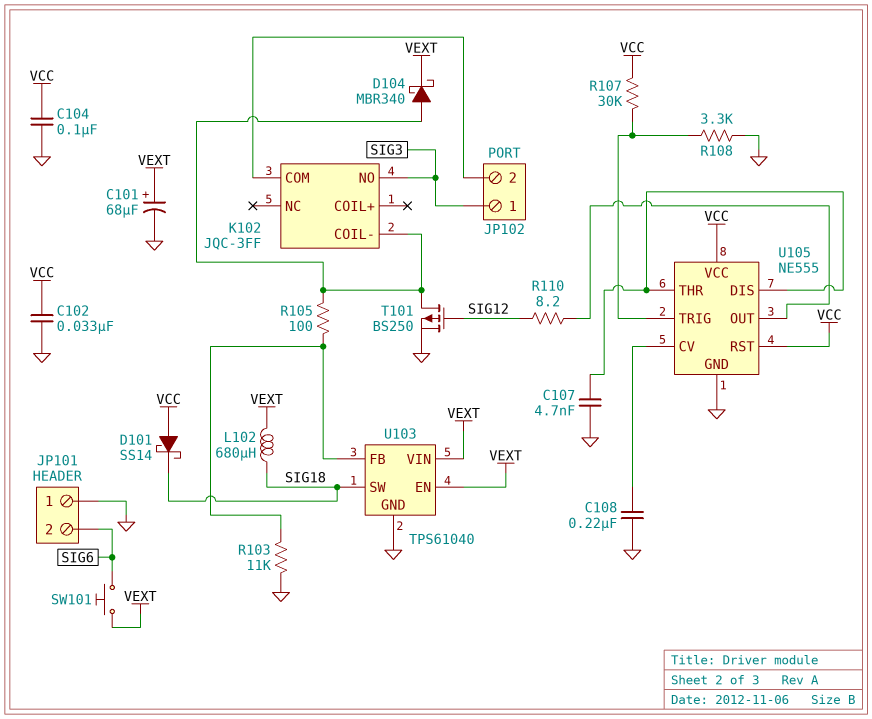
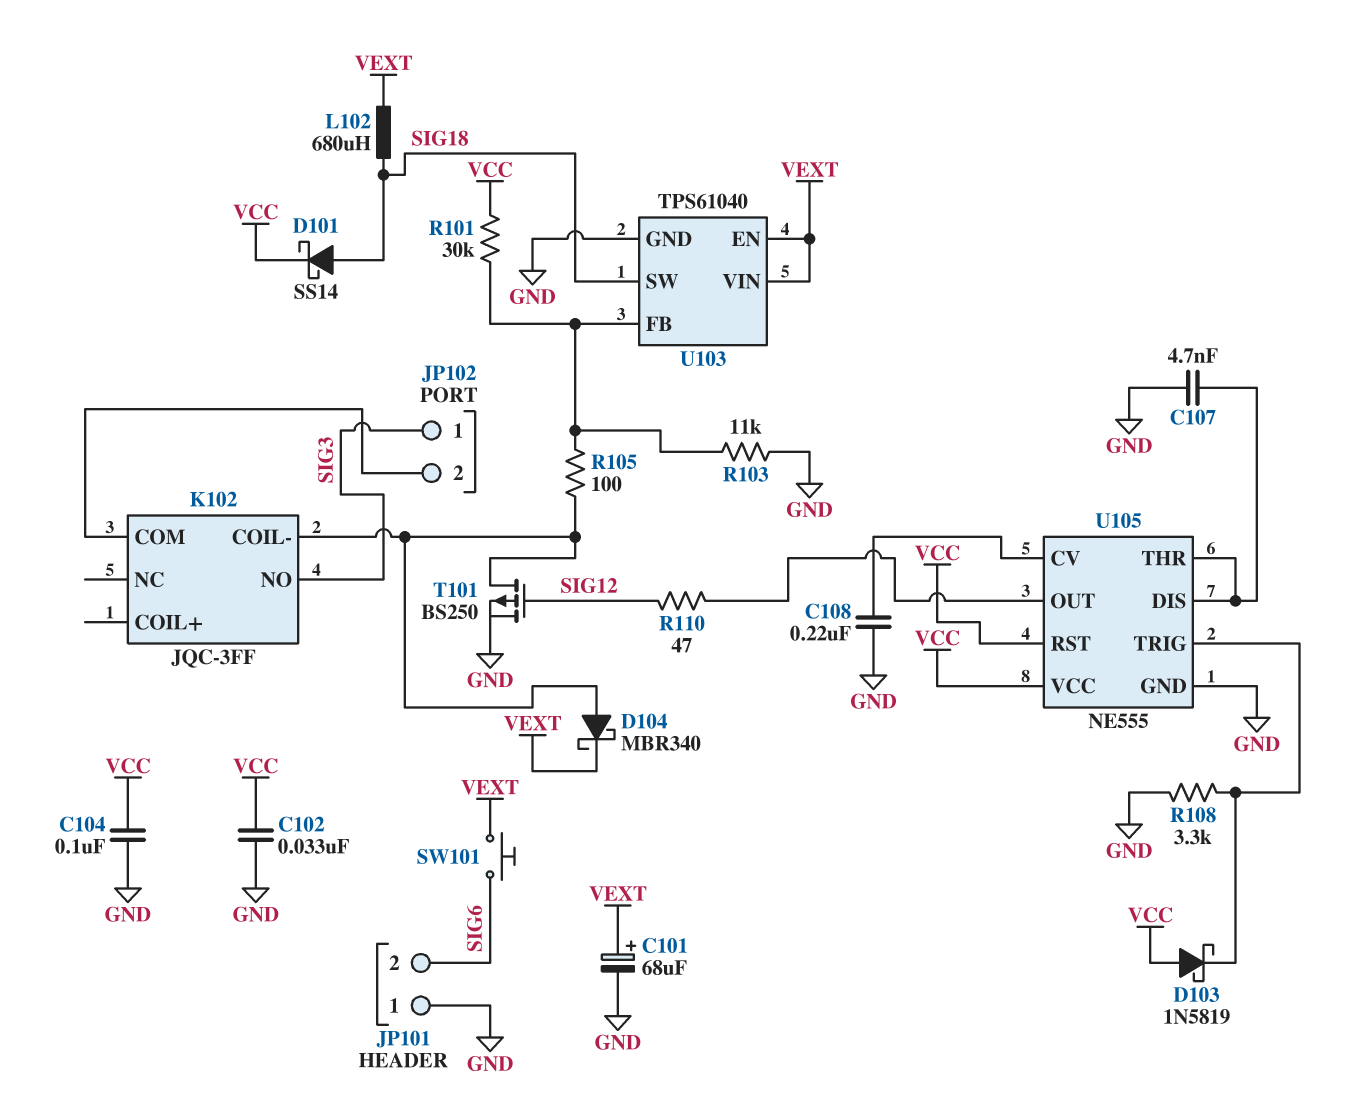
D101: schottky SS14 (A VCC, K SIG18) -> schottky SS14 (A SIG18, K VCC)
D103: none -> schottky 1N5819 (A VCC, K U105/TRIG)
R101: none -> 30k (U103/FB, VCC)
R107: 30k (U105/TRIG, VCC) -> none
R110: 8.2 (SIG12, U105/OUT) -> 47 (SIG12, U105/OUT)

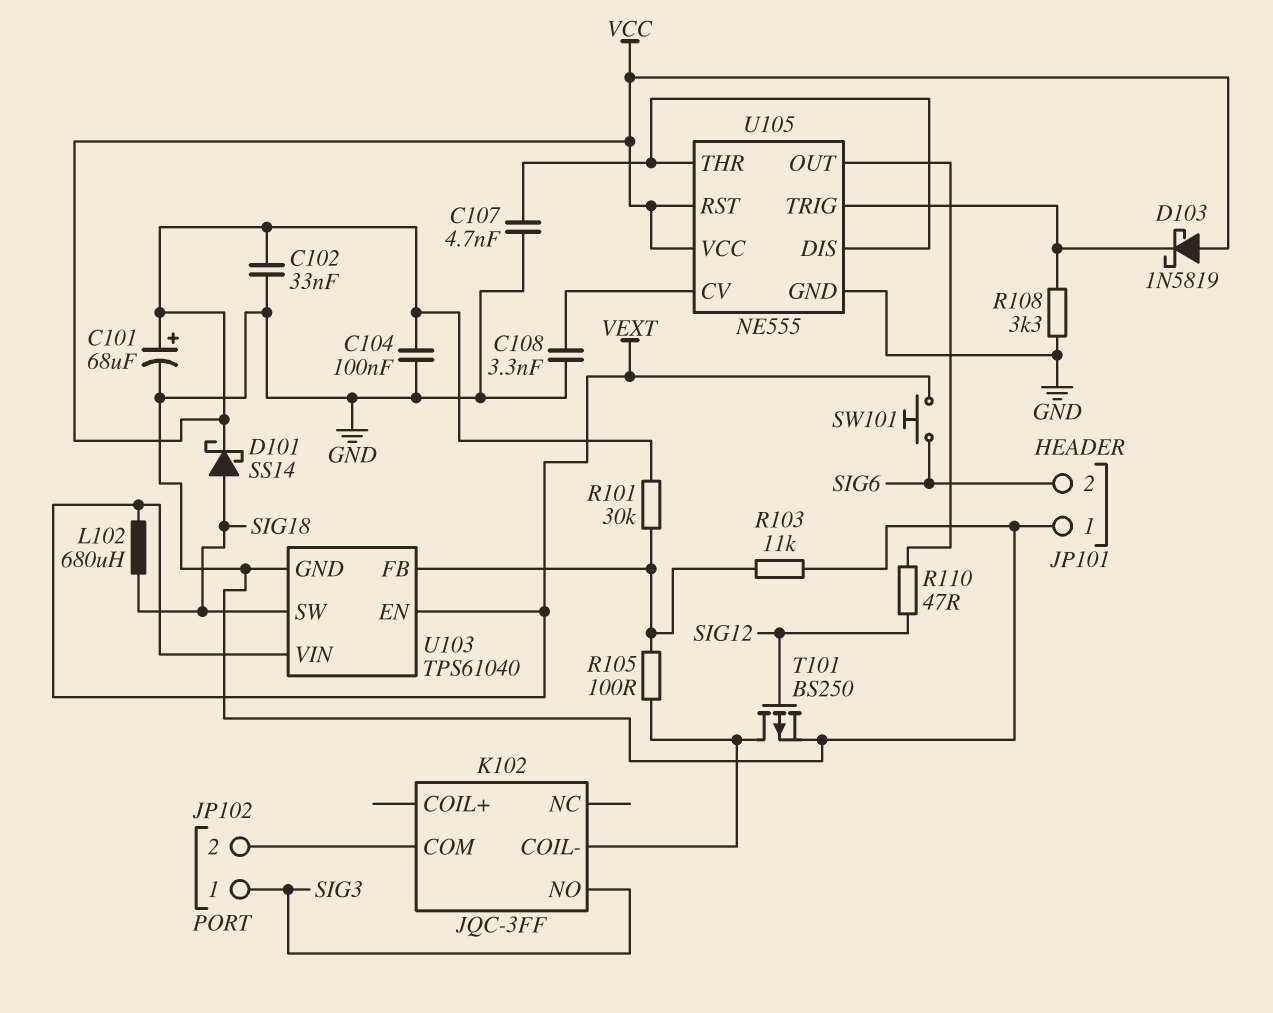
C101: 68uF (plus VEXT, minus GND) -> 68uF (plus VCC, minus GND)
C108: 220nF (GND, U105/CV) -> 3.3nF (GND, U105/CV)
D104: schottky MBR340 (A K102/COIL-, K VEXT) -> none

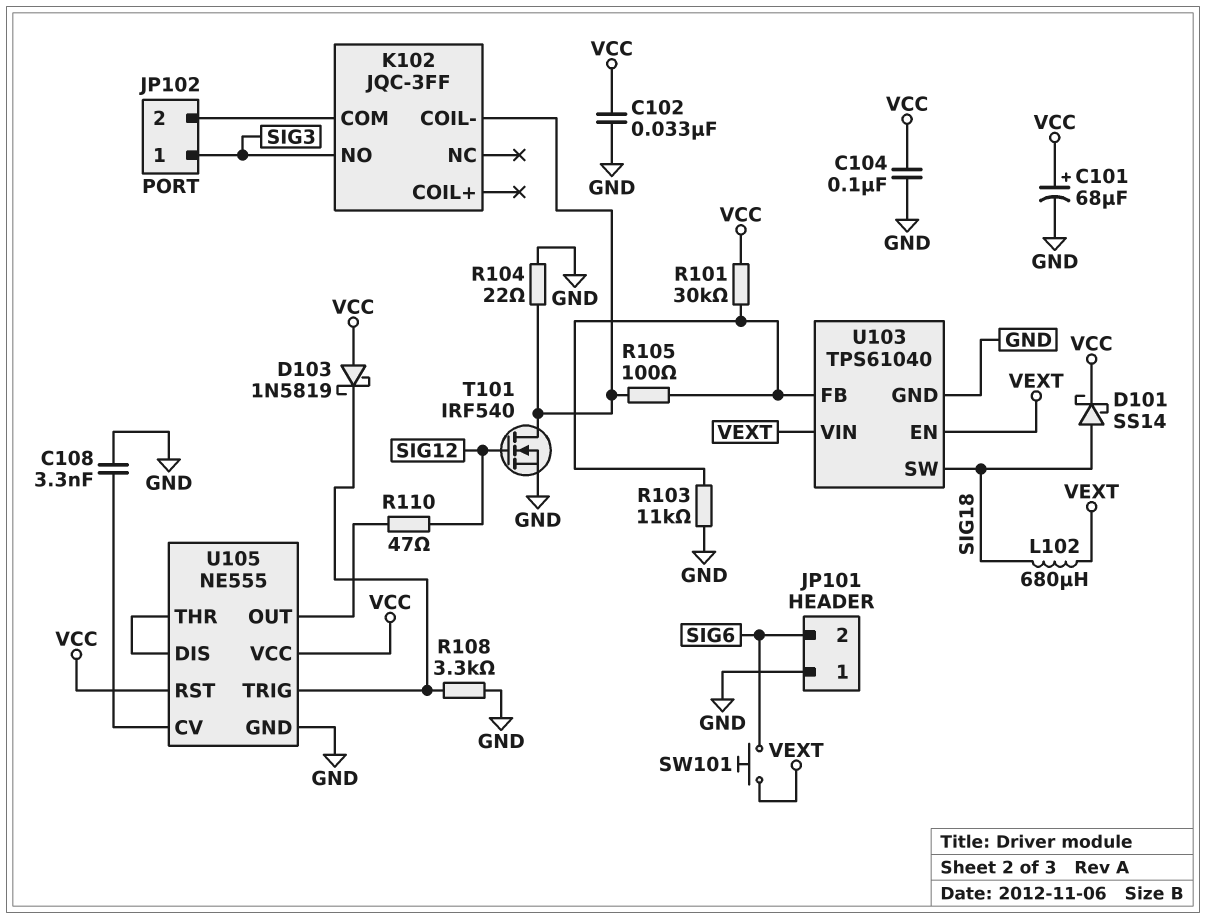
C107: 4.7nF (GND, U105/DIS) -> none
R104: none -> 22 (GND, K102/COIL-)
T101: PMOS BS250 (G SIG12, D K102/COIL-, S GND) -> NMOS IRF540 (G SIG12, D K102/COIL-, S GND)

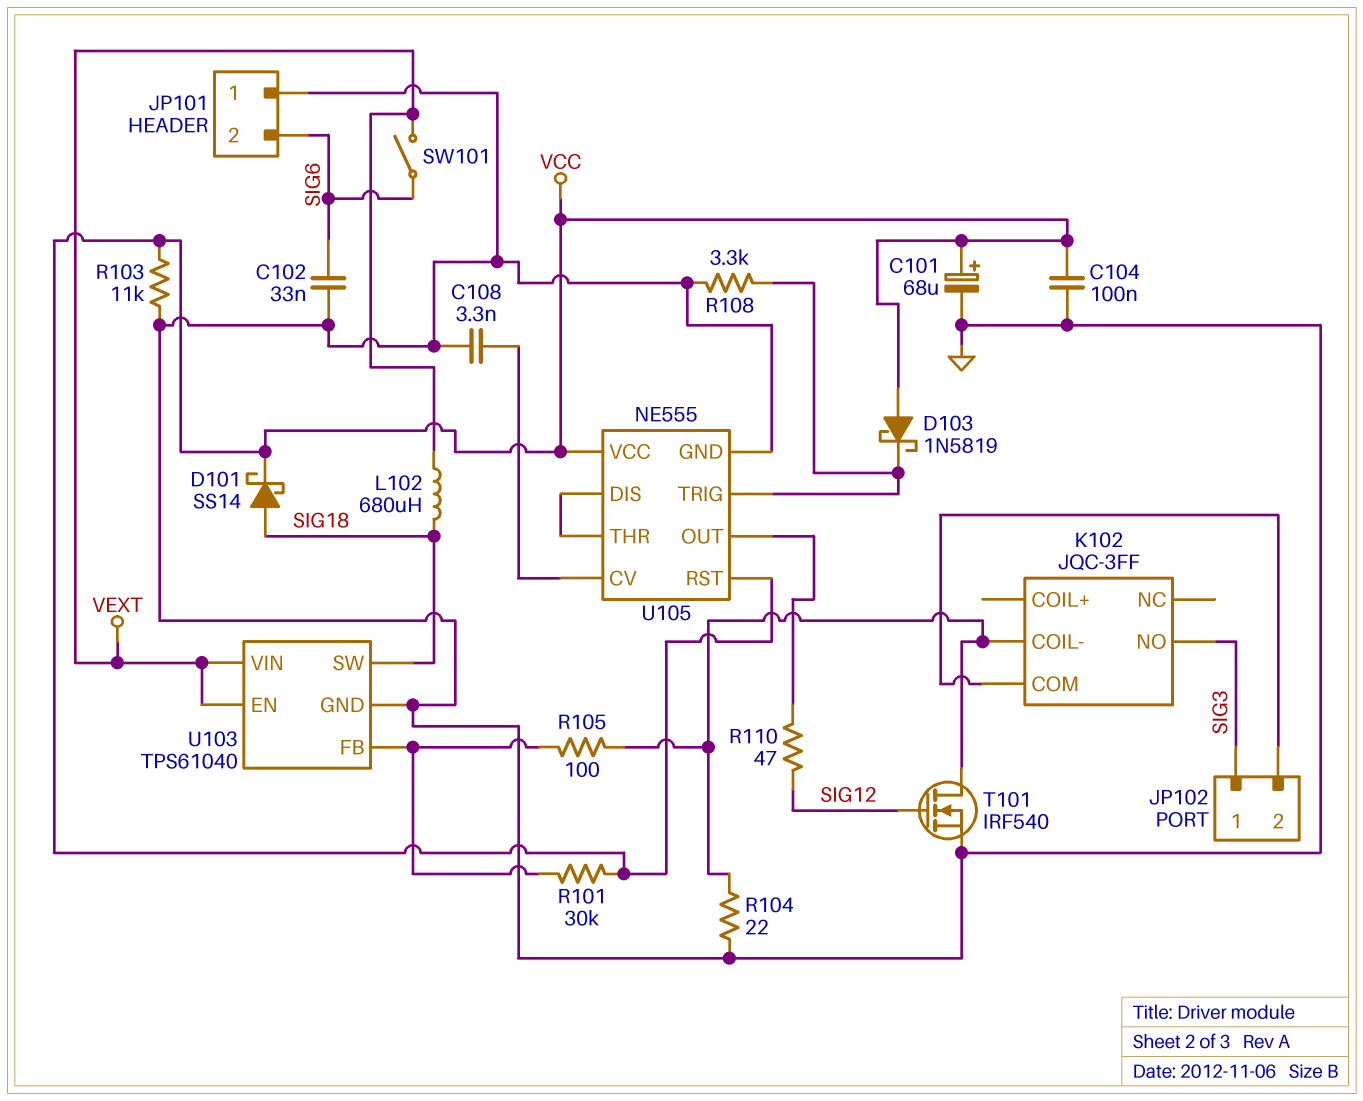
C102: 33nF (GND, VCC) -> 33nF (GND, SIG6)
R103: 11k (GND, U103/FB) -> 11k (GND, VCC)
SW101: button (SIG6, VEXT) -> switch (SIG6, VEXT)

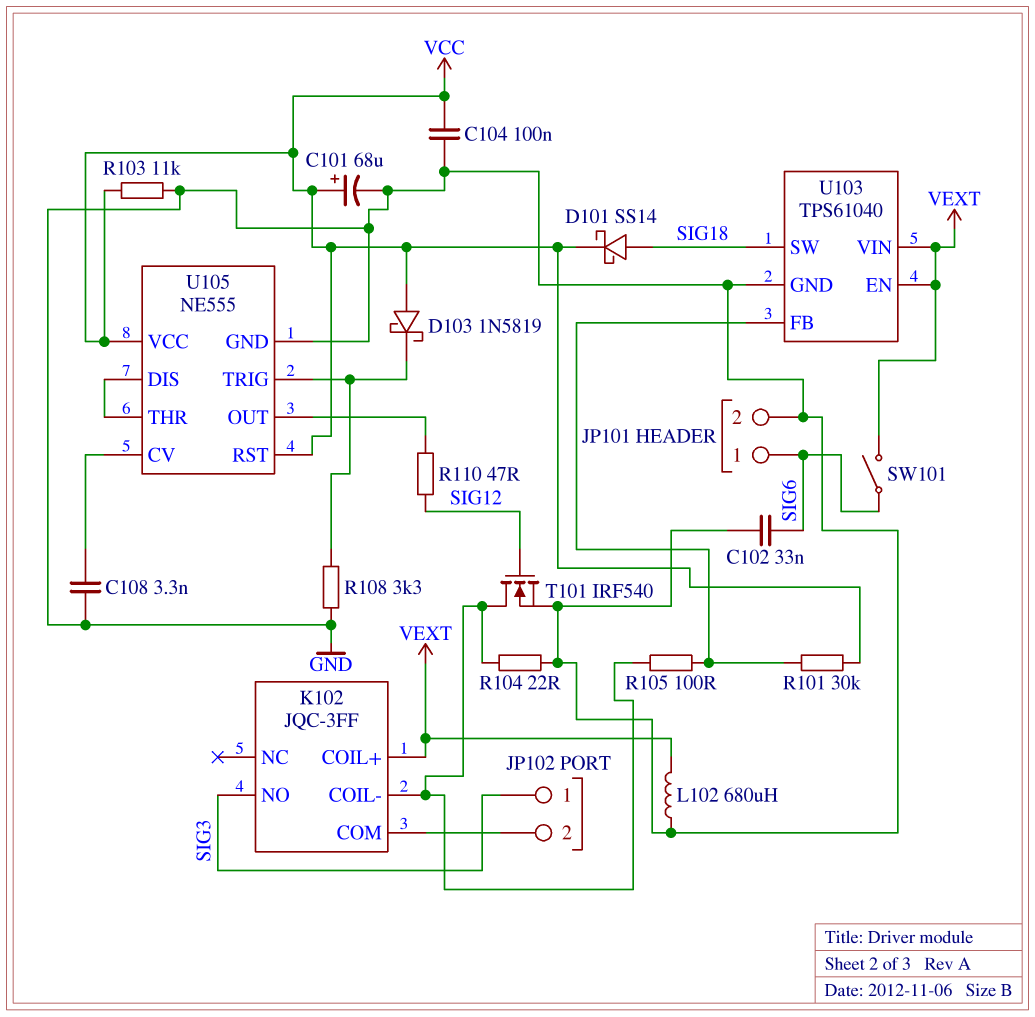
JP101 pin 1: GND -> SIG6
JP101 pin 2: SIG6 -> GND
K102 pin COIL+: none -> VEXT
L102: 680uH (SIG18, VEXT) -> 680uH (GND, VEXT)

